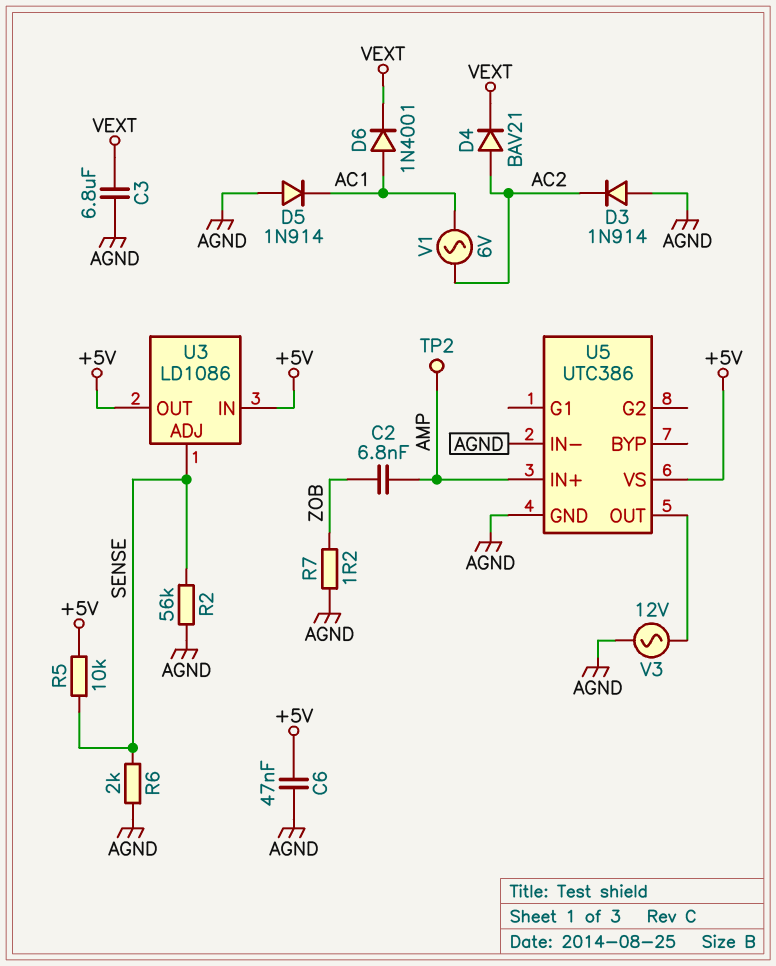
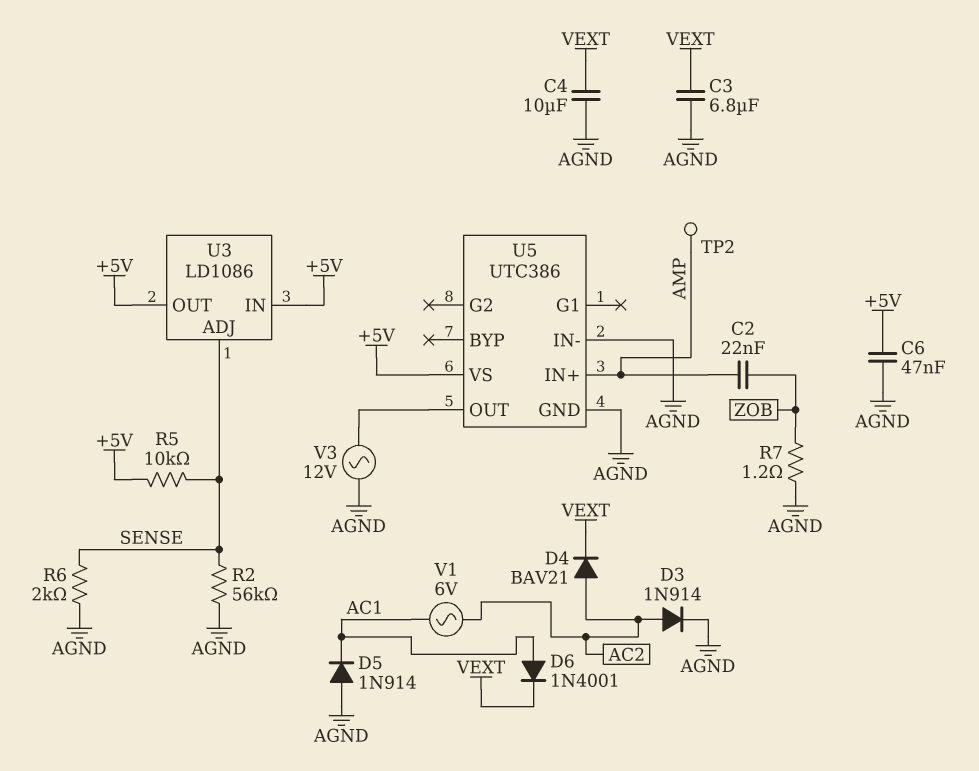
C2: 6.8nF (AMP, ZOB) -> 22nF (AMP, ZOB)
C4: none -> 10uF (AGND, VEXT)
D3: diode 1N914 (A AGND, K AC2) -> diode 1N914 (A AC2, K AGND)

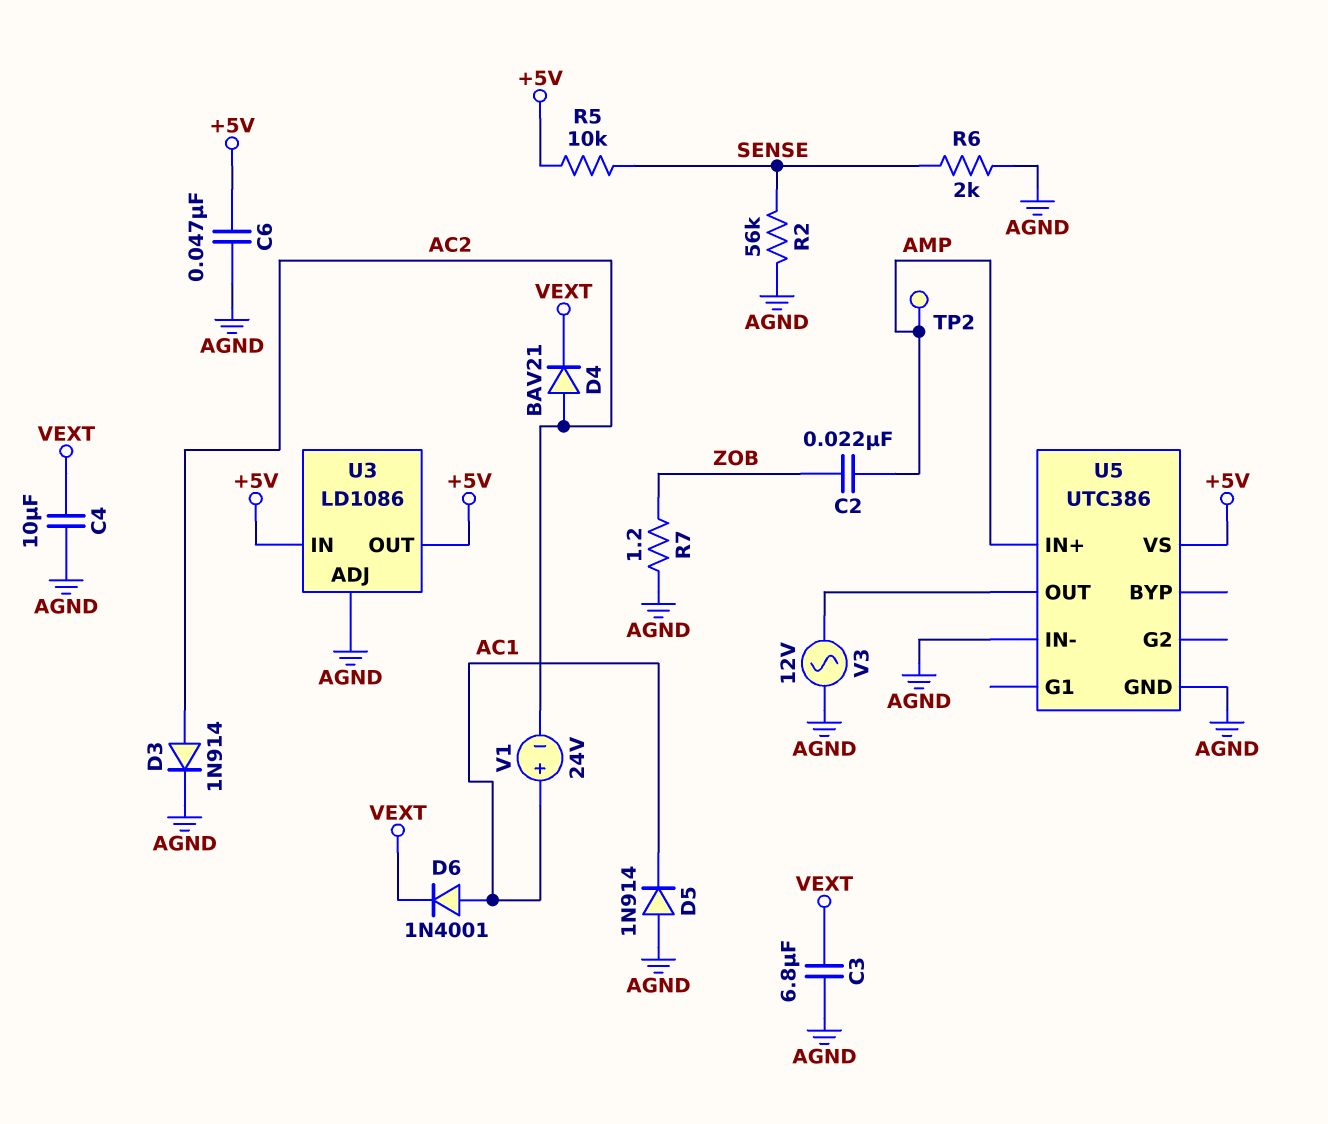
U3 pin ADJ: SENSE -> AGND
V1: AC 6V (AC1, AC2) -> 24V (plus AC1, minus AC2)

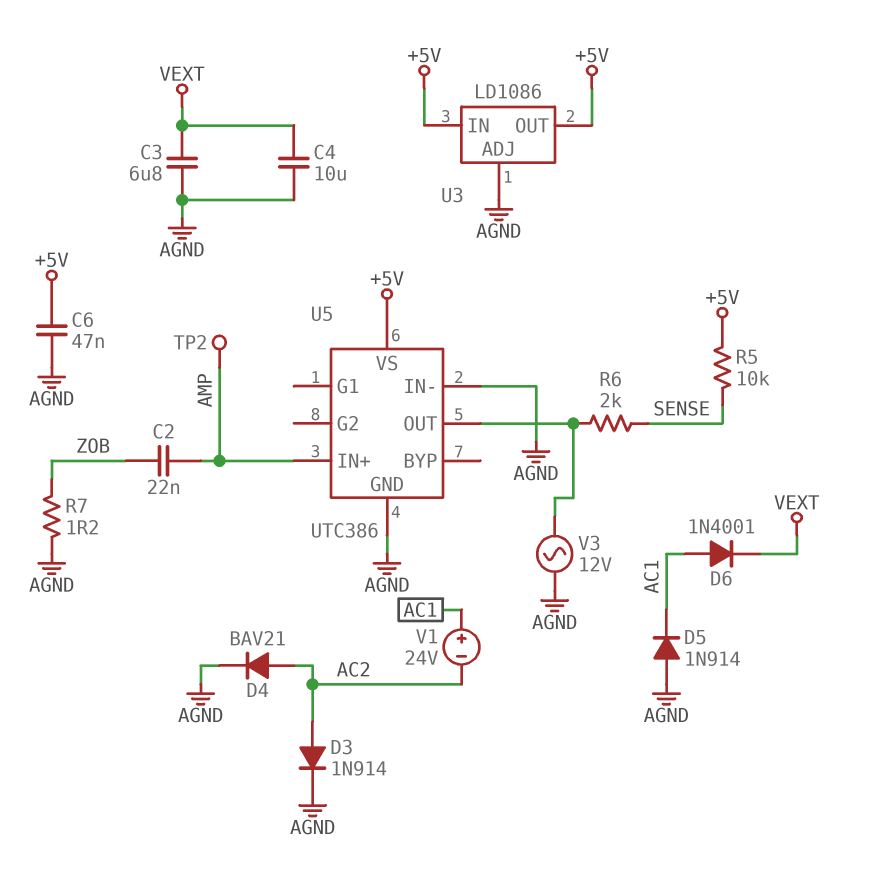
D4: diode BAV21 (A AC2, K VEXT) -> diode BAV21 (A AC2, K AGND)
R2: 56k (AGND, SENSE) -> none
R6: 2k (AGND, SENSE) -> 2k (SENSE, U5/OUT)

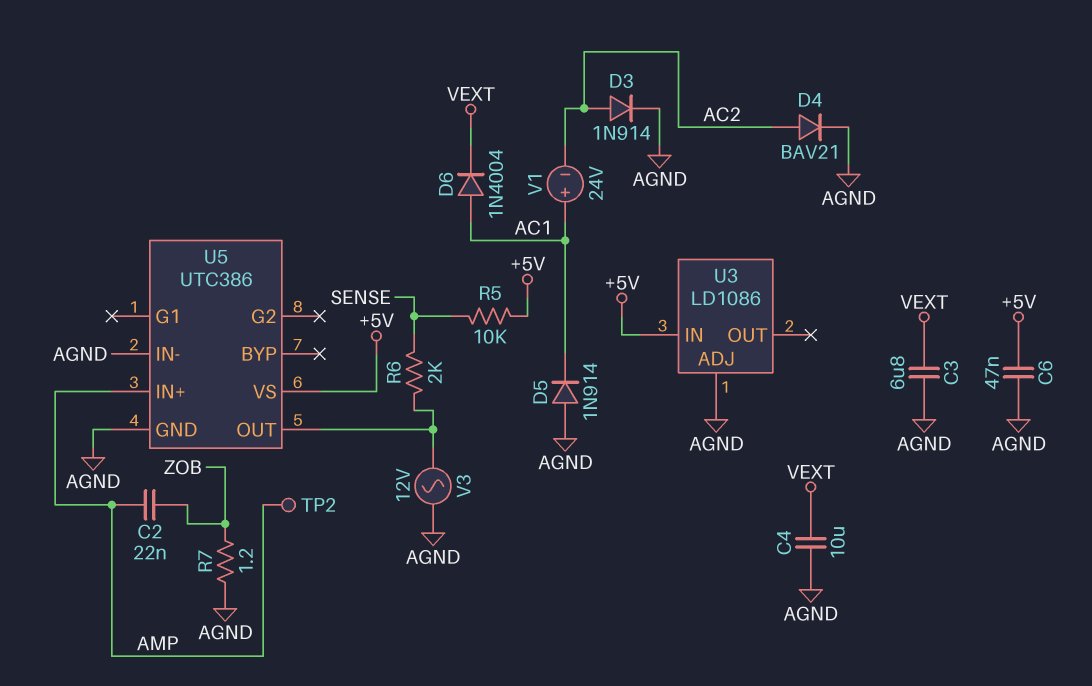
D6: diode 1N4001 (A AC1, K VEXT) -> diode 1N4004 (A AC1, K VEXT)
U3 pin OUT: +5V -> none

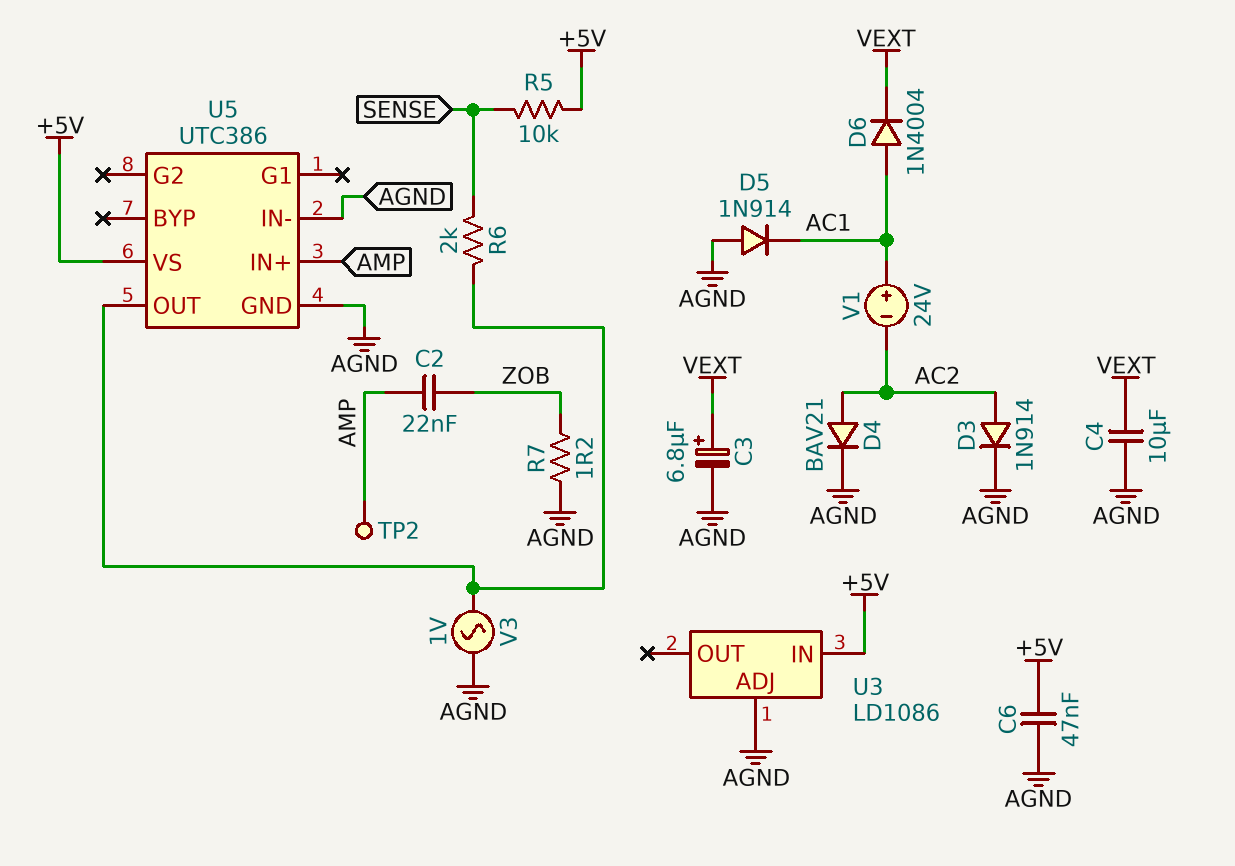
C3: 6.8uF (AGND, VEXT) -> 6.8uF (plus VEXT, minus AGND)
V3: AC 12V (AGND, U5/OUT) -> AC 1V (AGND, U5/OUT)

